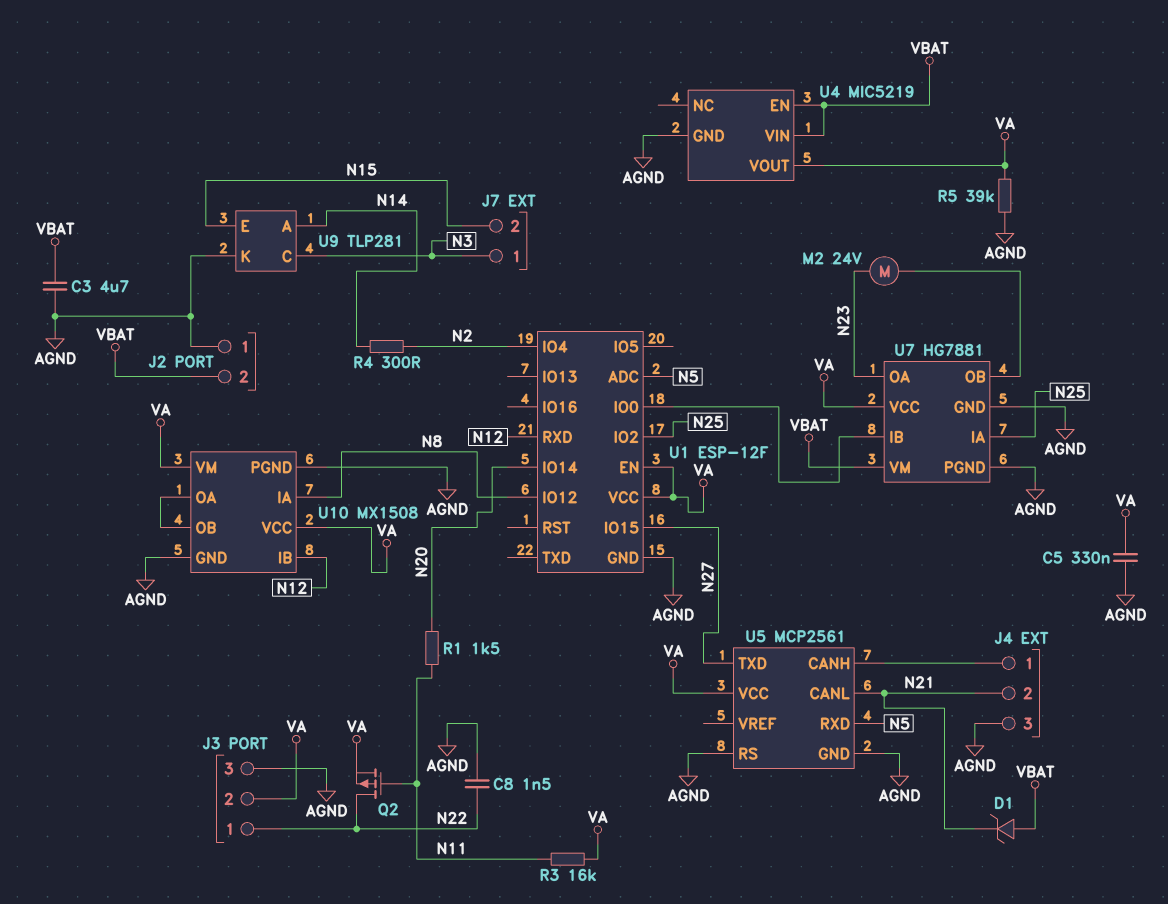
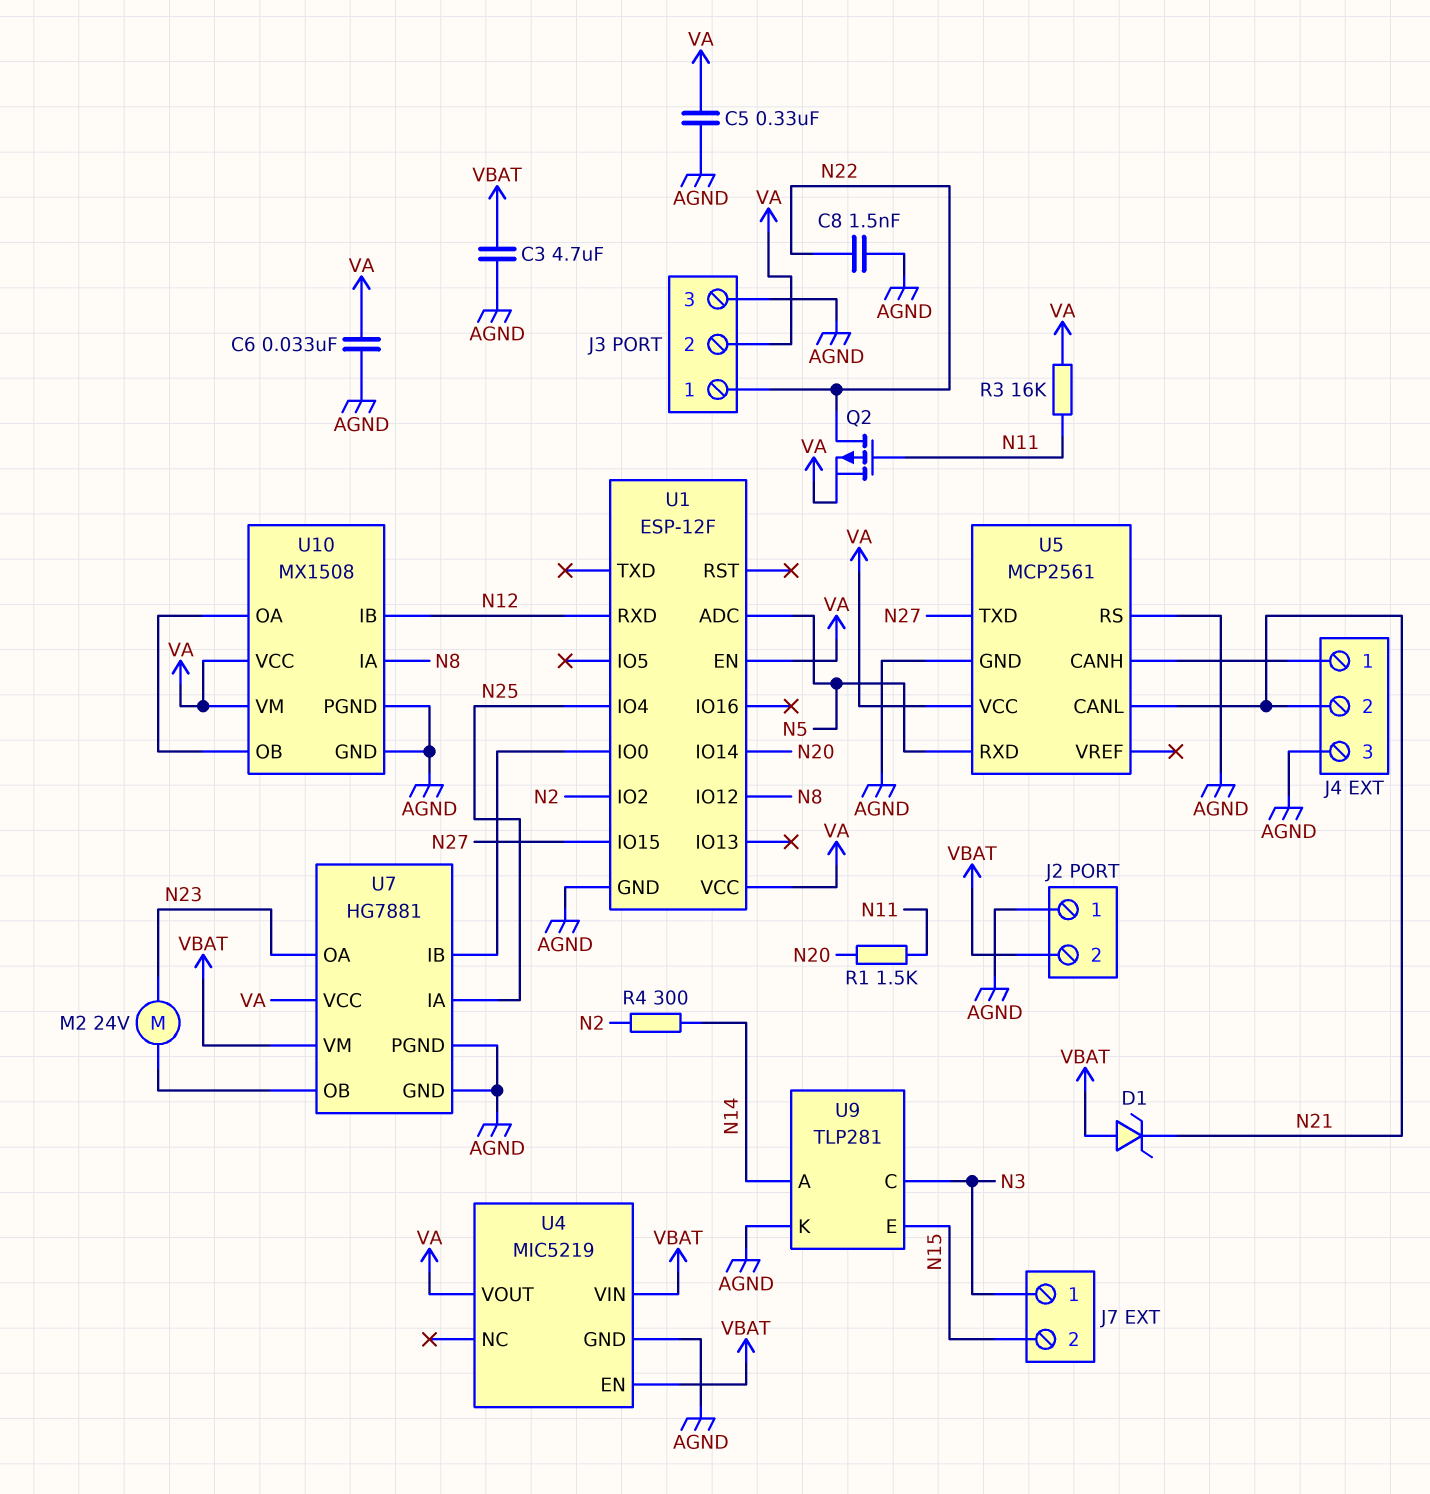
C6: none -> 33nF (AGND, VA)
R5: 39k (AGND, VA) -> none
U1 pin IO2: N25 -> N2
U1 pin IO4: N2 -> N25

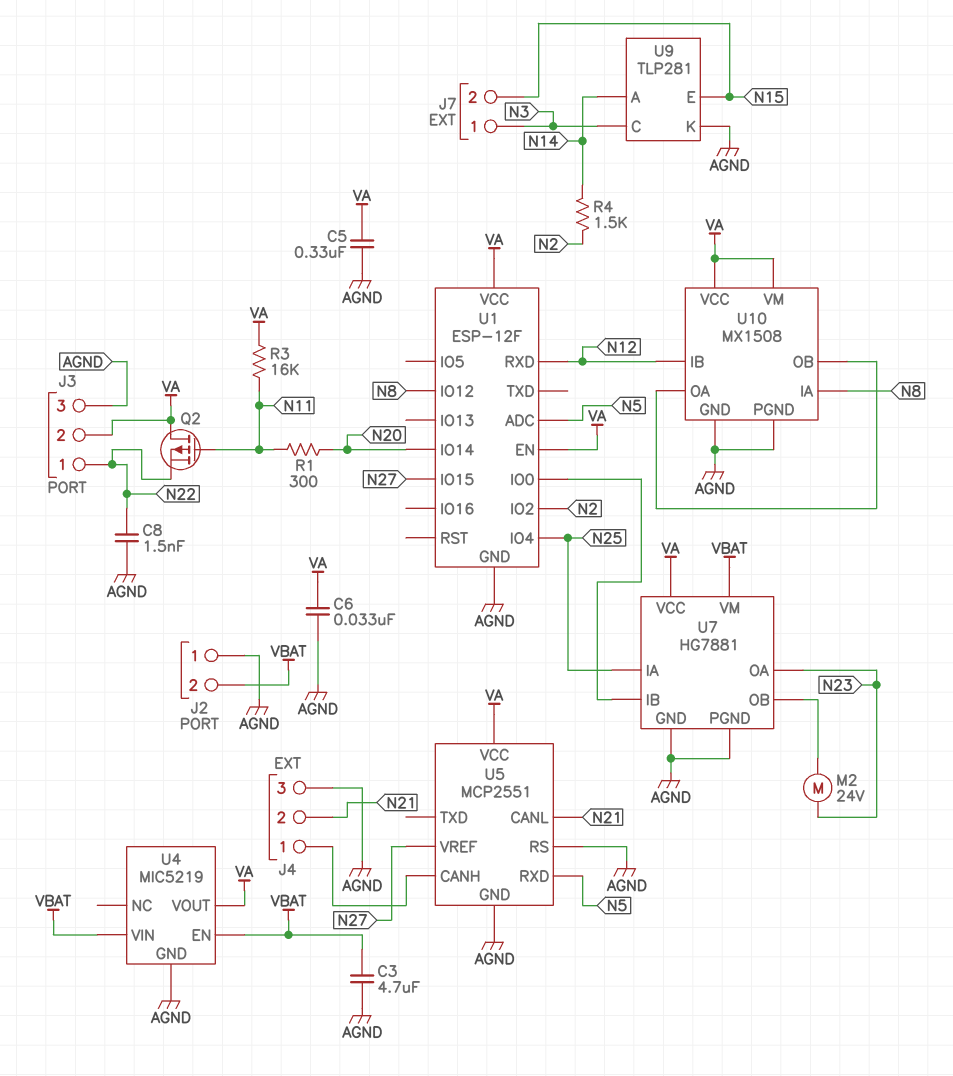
D1: zener (A VBAT, K N21) -> none
Q2: PMOS (G N11, D N22, S VA) -> PMOS (G N11, D VA, S N22)
R1: 1.5k (N11, N20) -> 300 (N11, N20)
R4: 300 (N2, N14) -> 1.5k (N2, N14)
U5: MCP2561 -> MCP2551
U5 pin TXD: N27 -> none
U5 pin VREF: none -> N27

